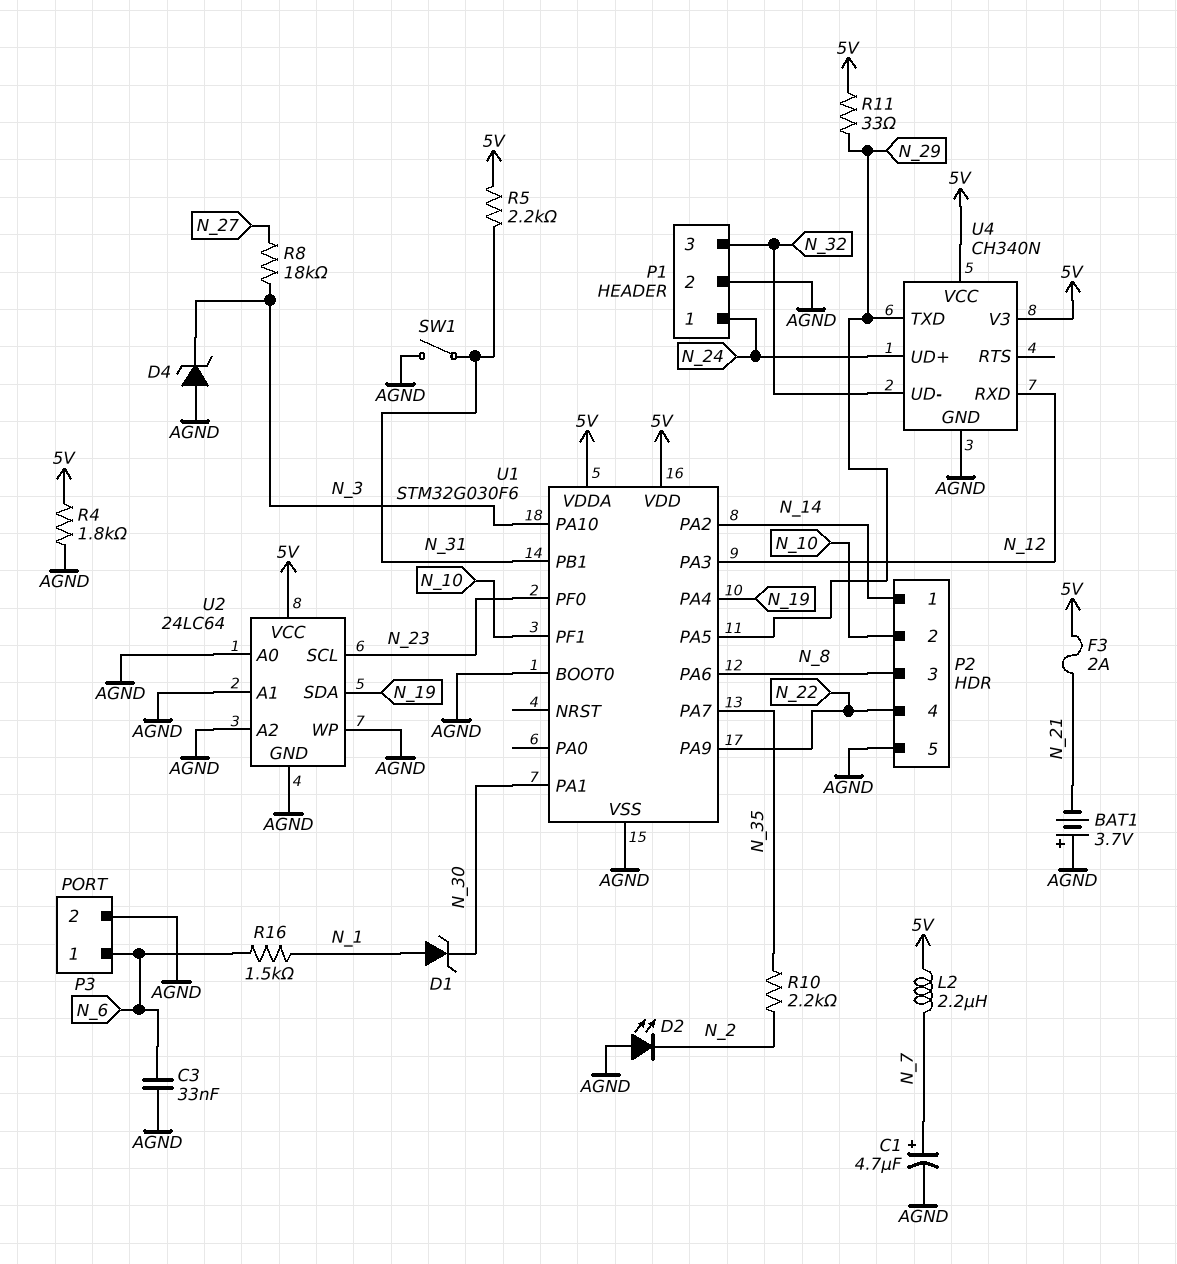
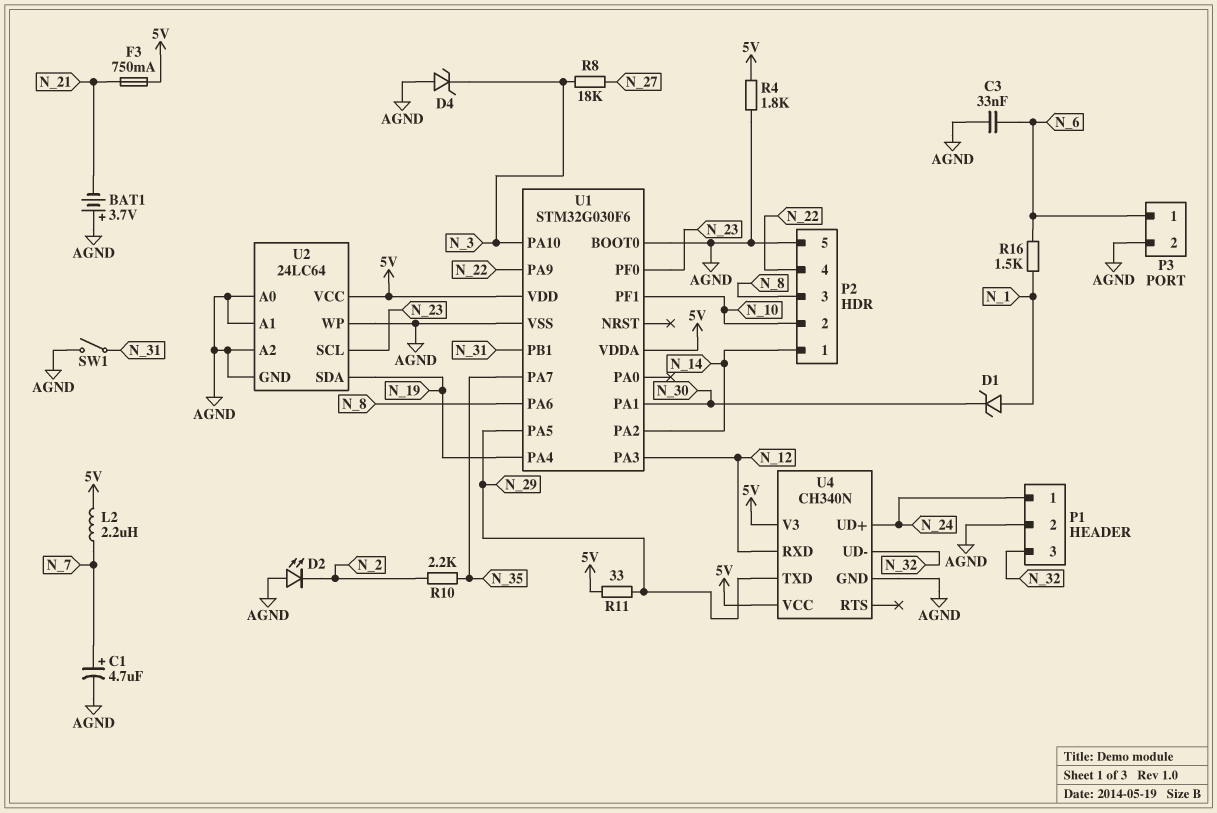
F3: 2A (5V, N_21) -> 750mA (5V, N_21)
R5: 2.2k (5V, N_31) -> none

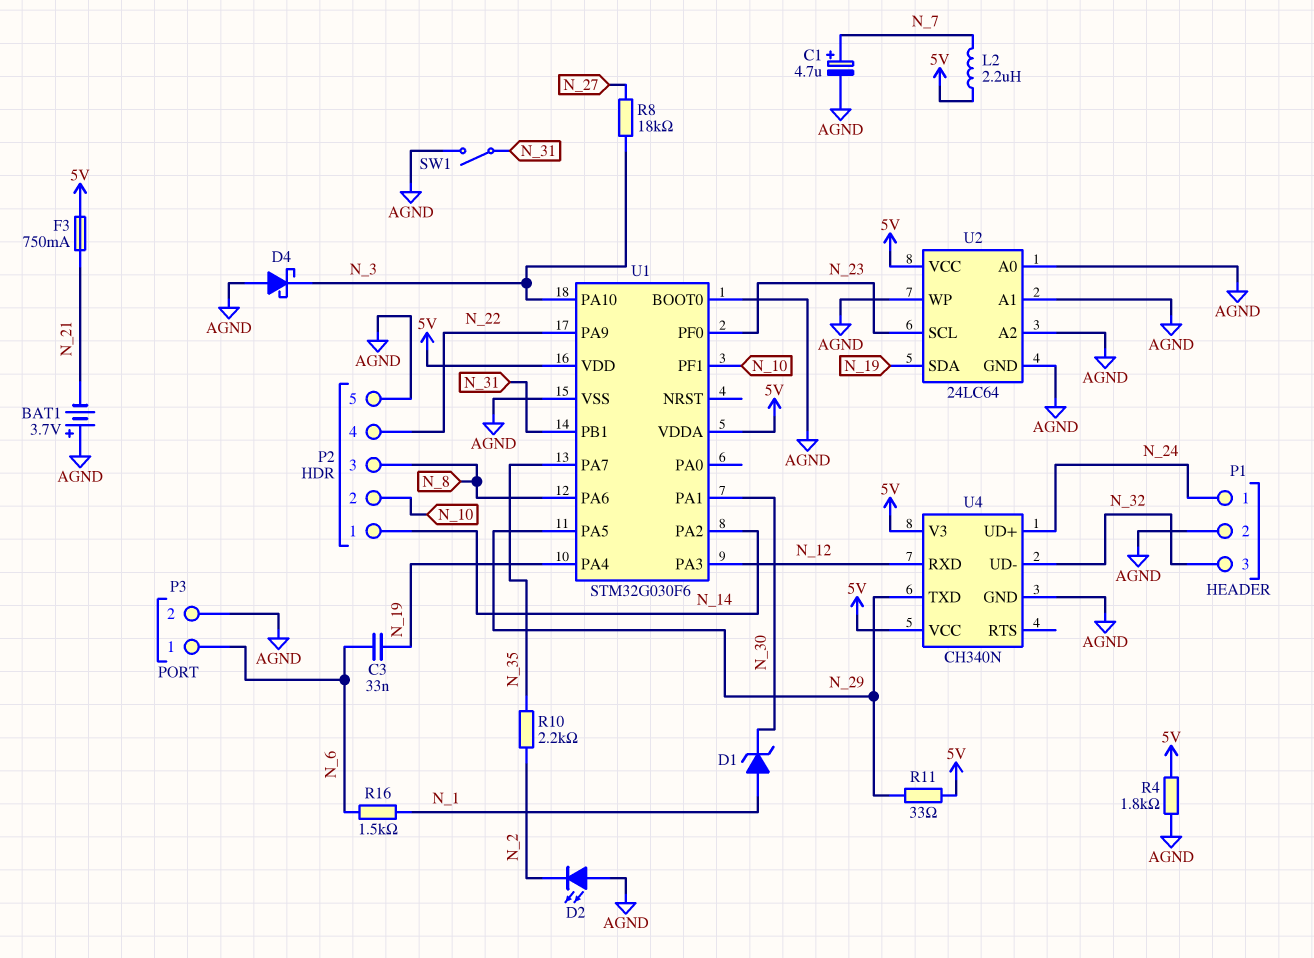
C3: 33nF (AGND, N_6) -> 33nF (N_6, N_19)
D4: zener (A AGND, K N_3) -> schottky (A AGND, K N_3)

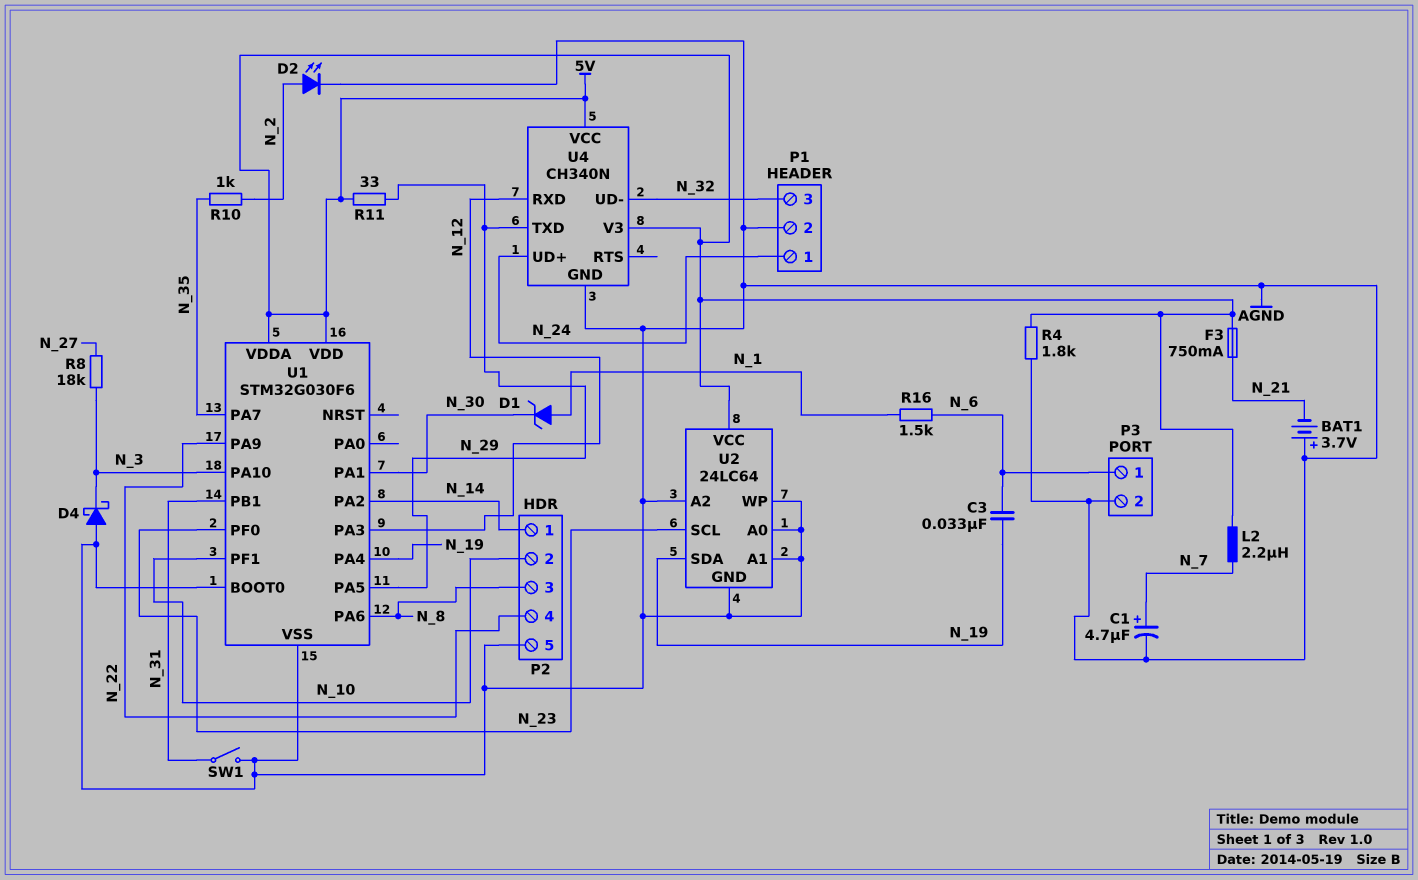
D2: LED (A AGND, K N_2) -> LED (A N_2, K AGND)
R10: 2.2k (N_2, N_35) -> 1k (N_2, N_35)

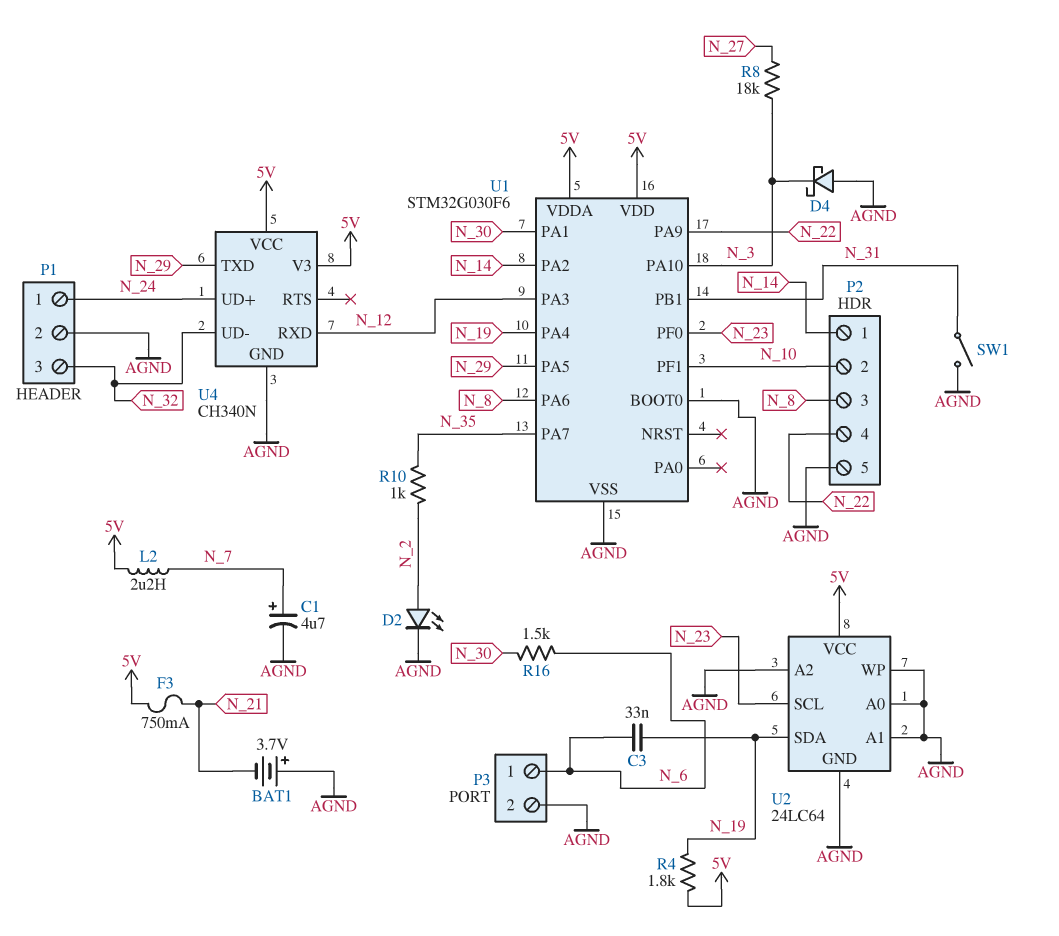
D1: zener (A N_1, K N_30) -> none
R4: 1.8k (5V, AGND) -> 1.8k (5V, N_19)
R11: 33 (5V, N_29) -> none
R16: 1.5k (N_1, N_6) -> 1.5k (N_6, N_30)

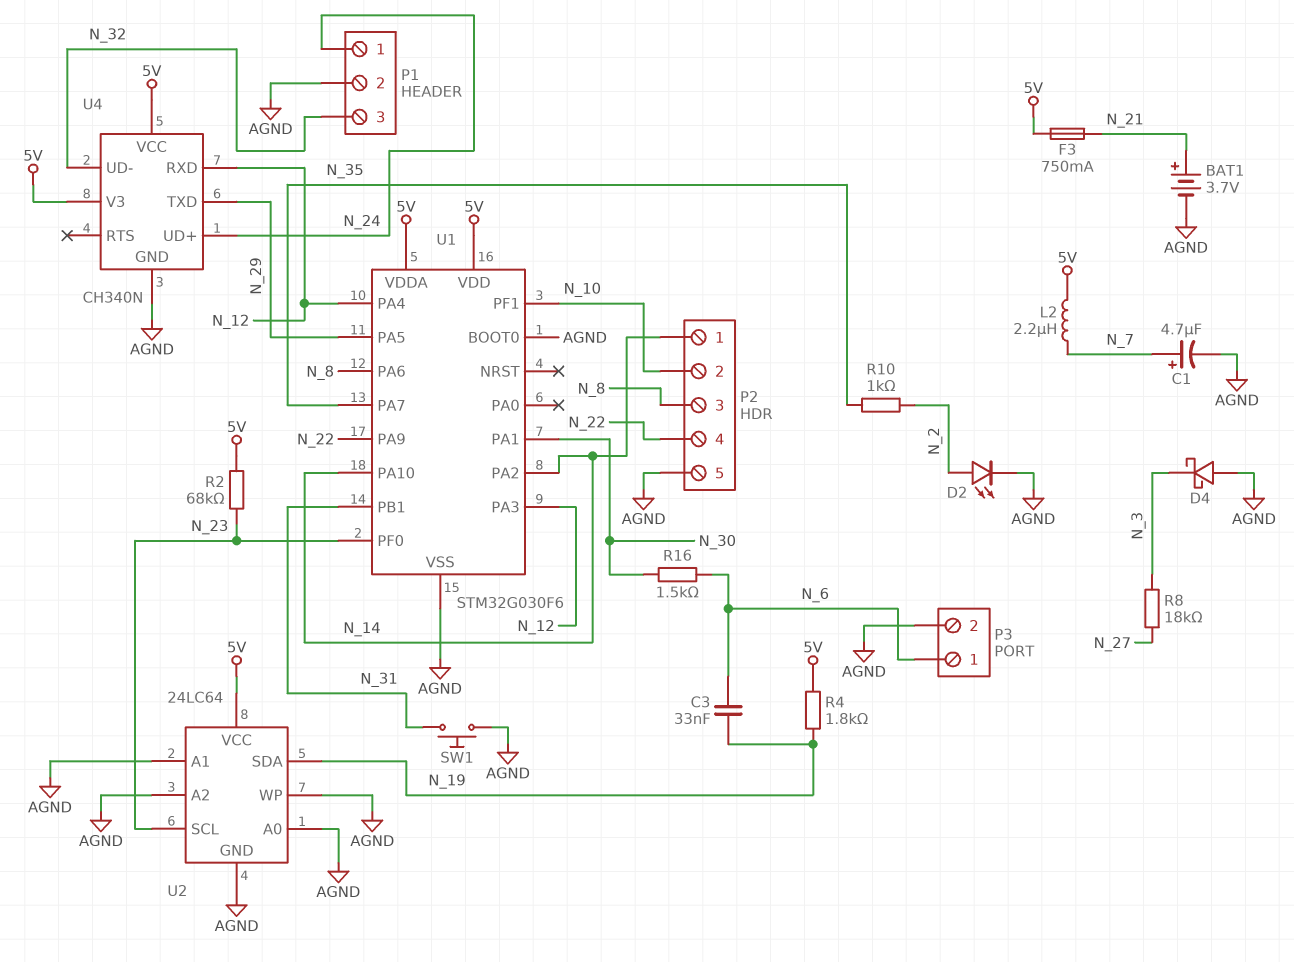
BAT1: 3.7V (plus AGND, minus N_21) -> 3.7V (plus N_21, minus AGND)
R2: none -> 68k (5V, N_23)
SW1: switch (AGND, N_31) -> button (AGND, N_31)
U1 pin PA4: N_19 -> N_12
U1 pin PA10: N_3 -> N_14

